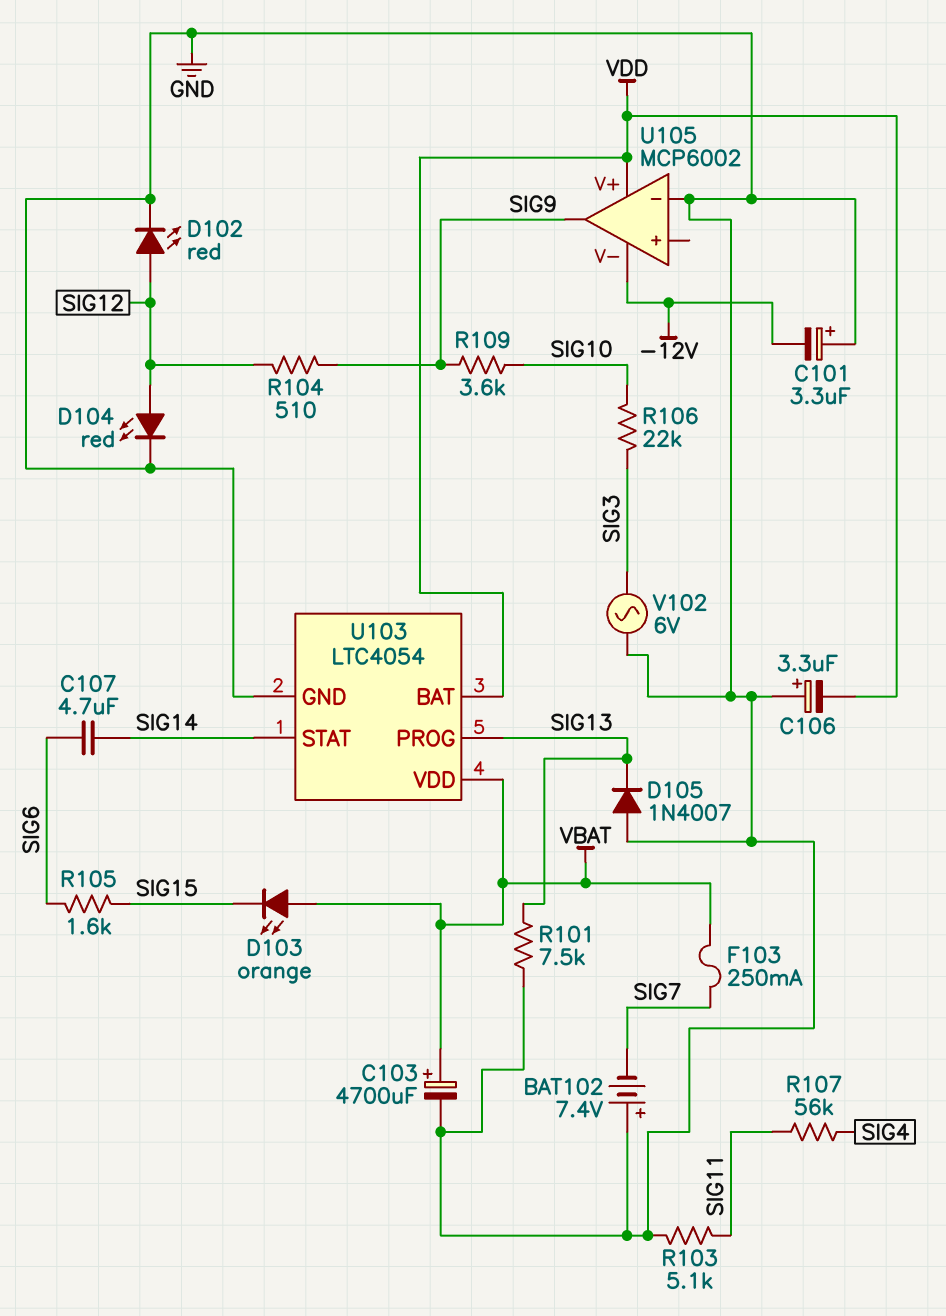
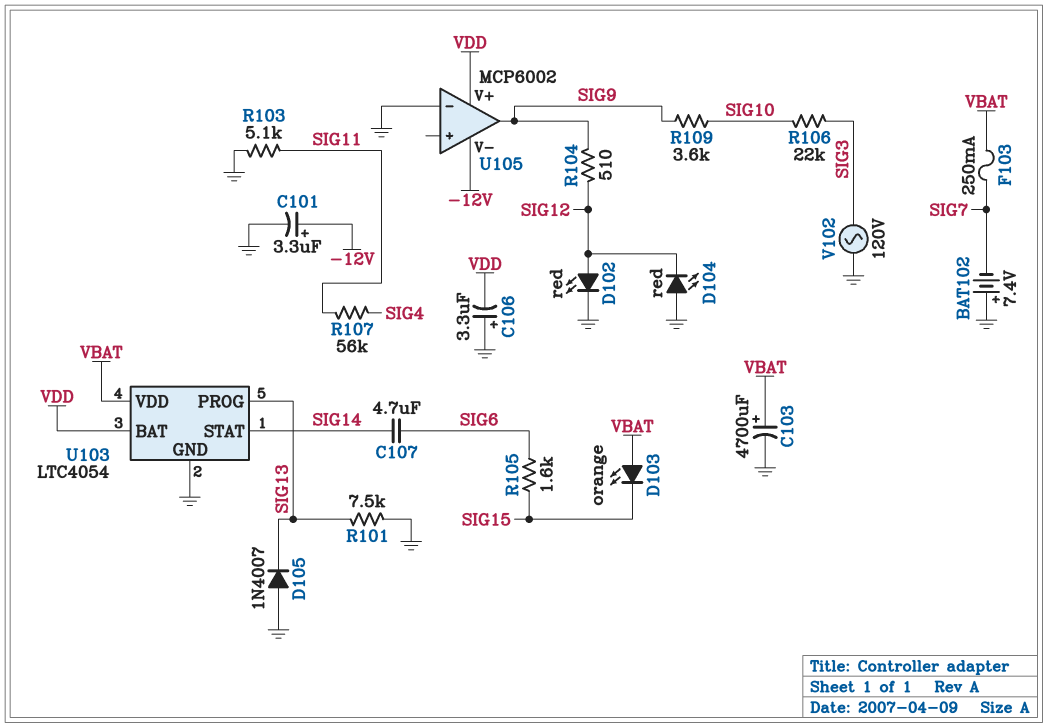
C101: 3.3uF (plus GND, minus -12V) -> 3.3uF (plus -12V, minus GND)
D104: LED red (A SIG12, K GND) -> LED red (A GND, K SIG12)
V102: AC 6V (GND, SIG3) -> AC 120V (GND, SIG3)

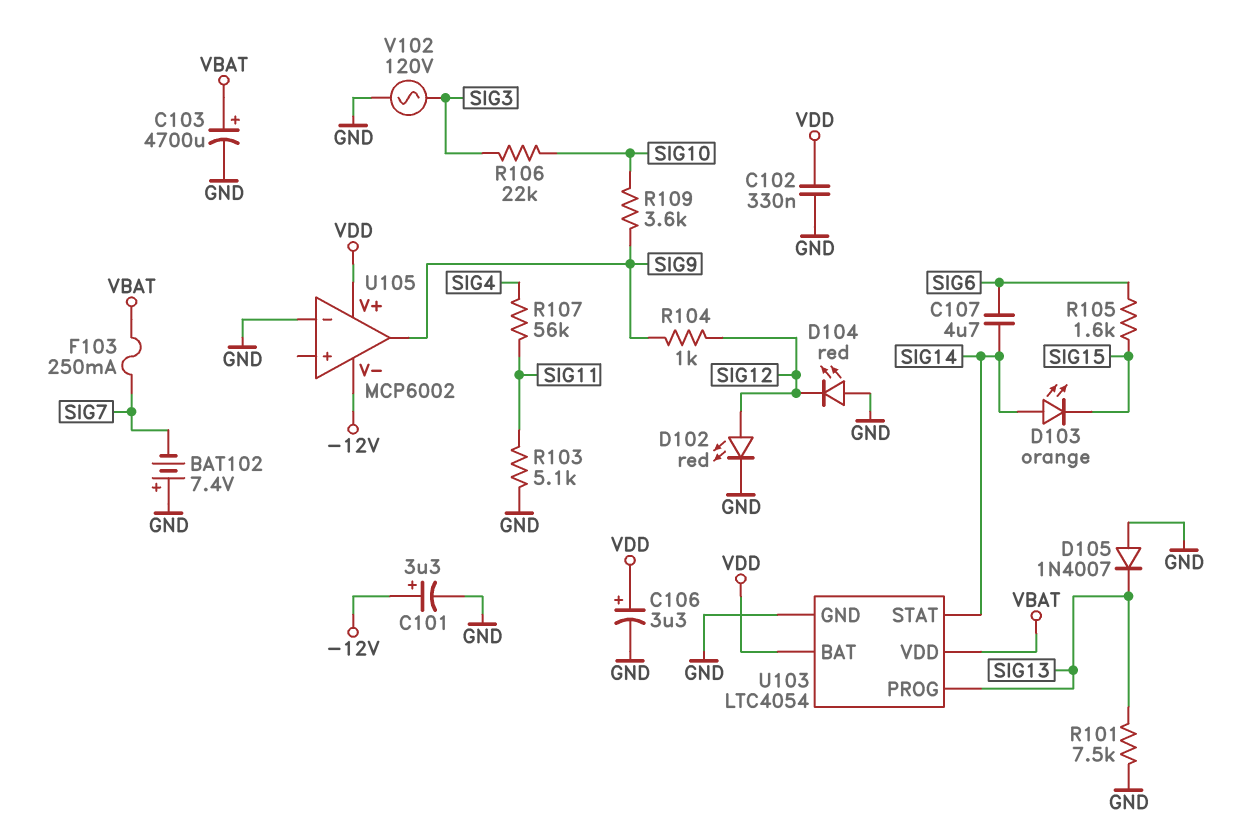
C102: none -> 330nF (GND, VDD)
C106: 3.3uF (plus GND, minus VDD) -> 3.3uF (plus VDD, minus GND)
D103: LED orange (A VBAT, K SIG15) -> LED orange (A SIG14, K SIG15)
R104: 510 (SIG9, SIG12) -> 1k (SIG9, SIG12)

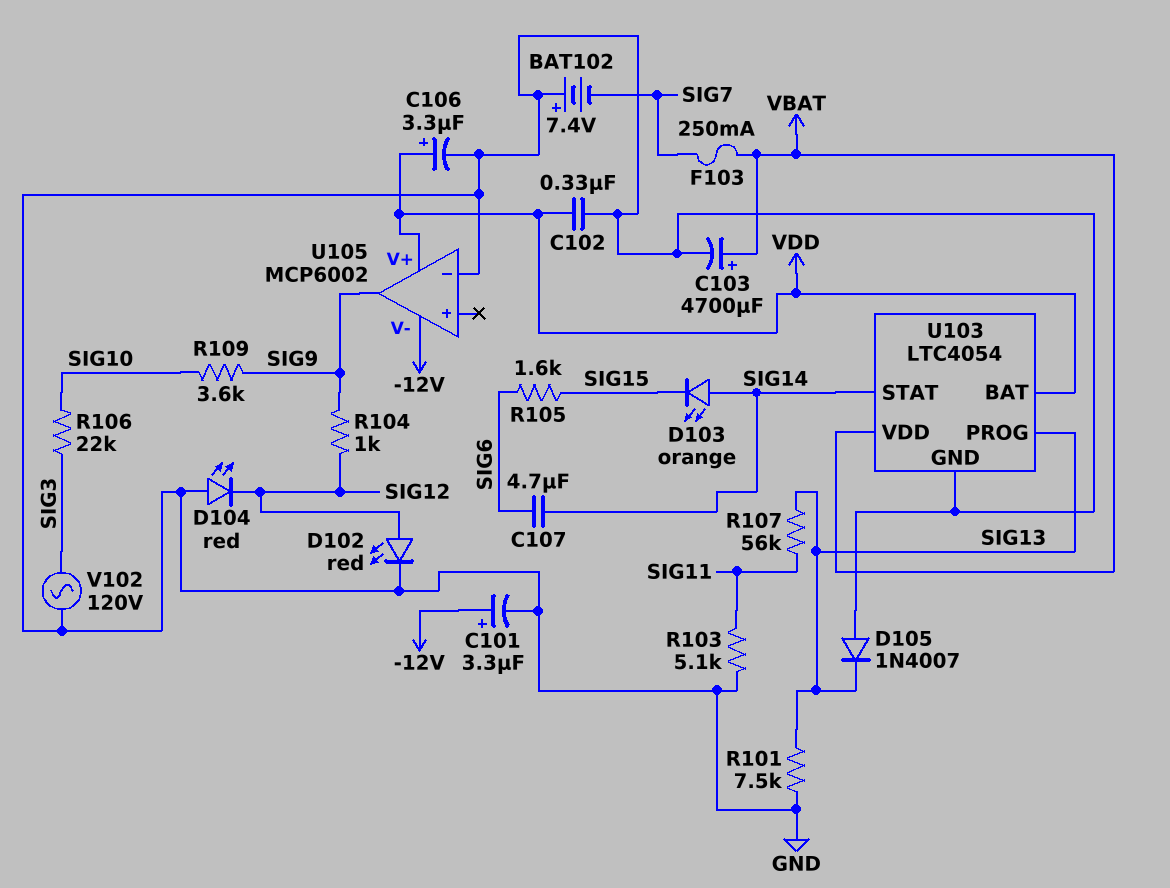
R107: 56k (SIG4, SIG11) -> 56k (SIG11, SIG13)

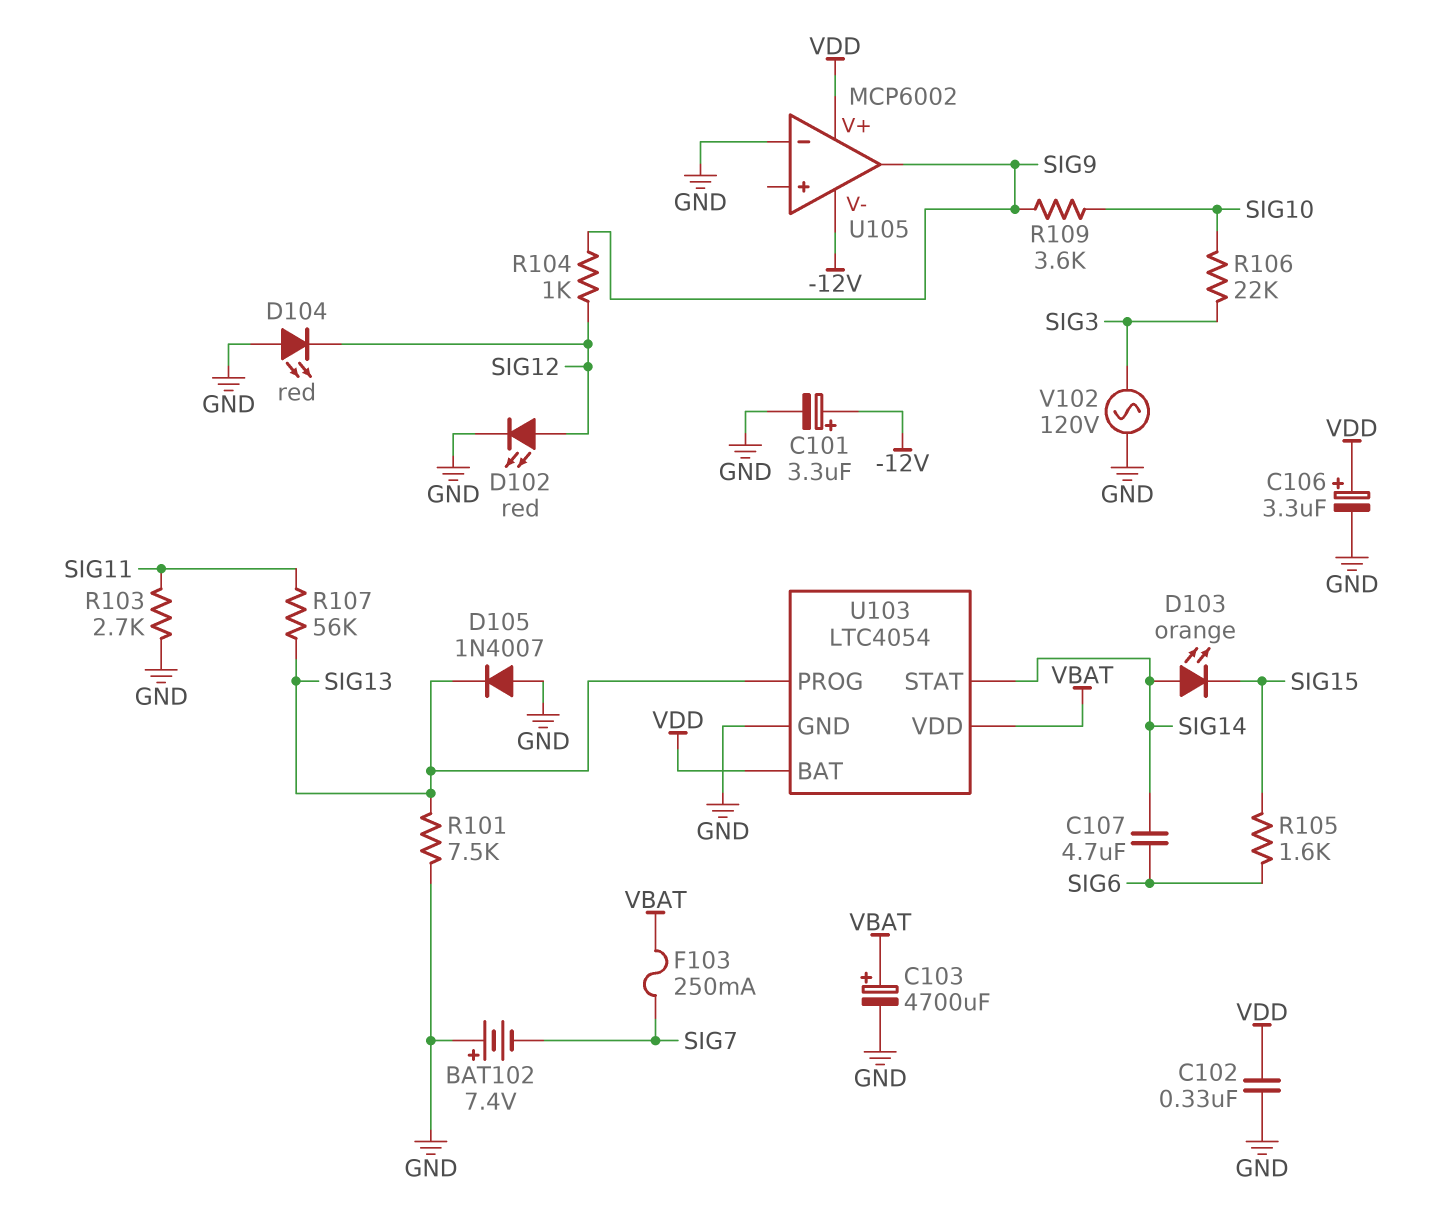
R103: 5.1k (GND, SIG11) -> 2.7k (GND, SIG11)

